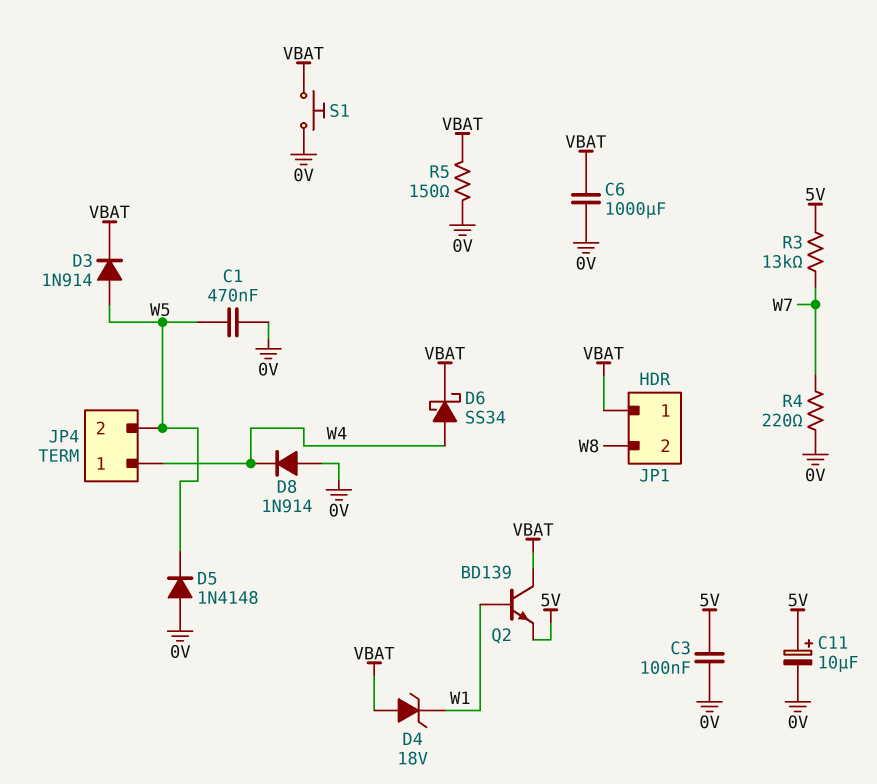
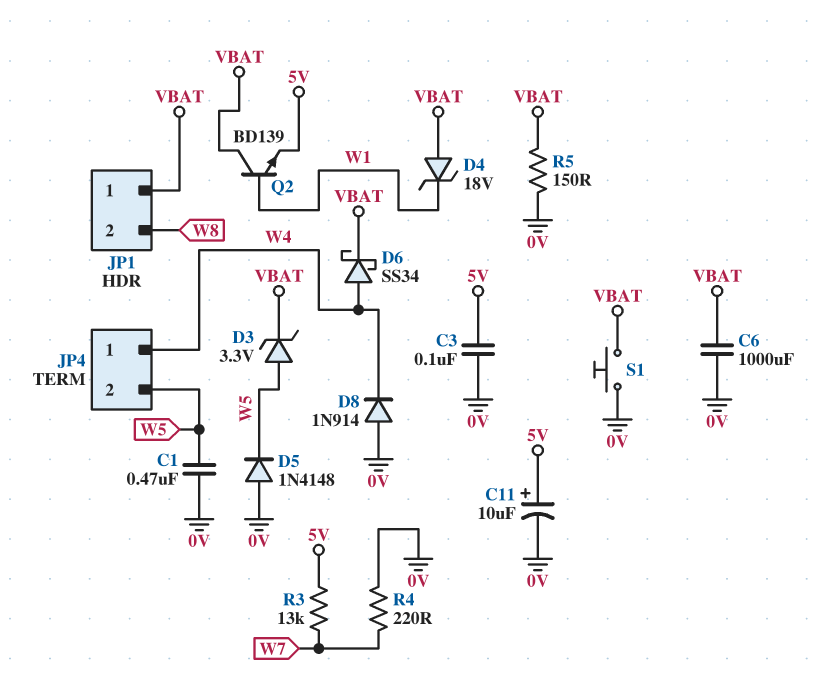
D3: diode 1N914 (A W5, K VBAT) -> zener 3.3V (A W5, K VBAT)

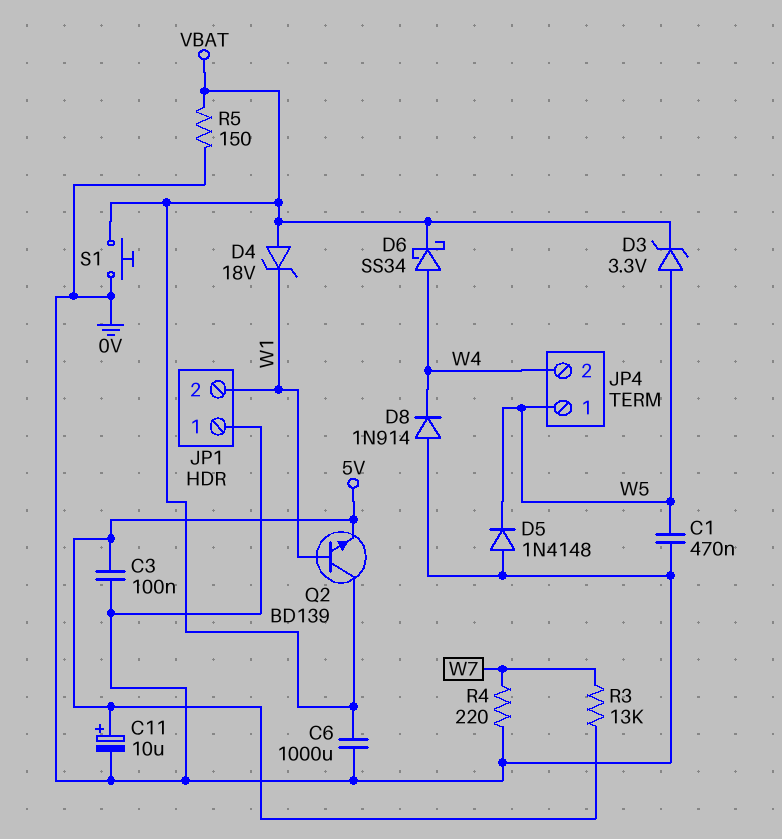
JP1 pin 1: VBAT -> 0V
JP1 pin 2: W8 -> W1
JP4 pin 1: W4 -> W5
JP4 pin 2: W5 -> W4

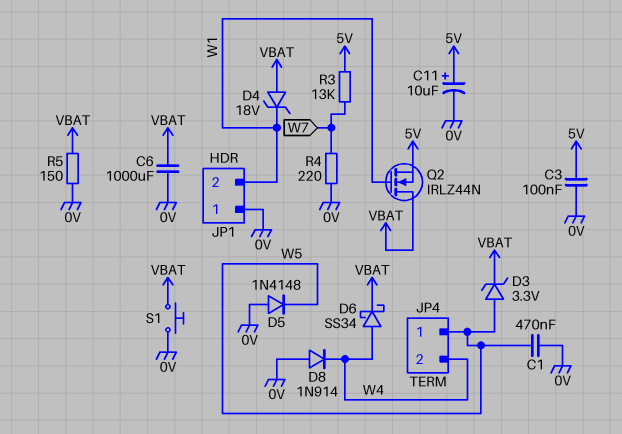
Q2: NPN BD139 (B W1, C VBAT, E 5V) -> NMOS IRLZ44N (G W1, D VBAT, S 5V)

